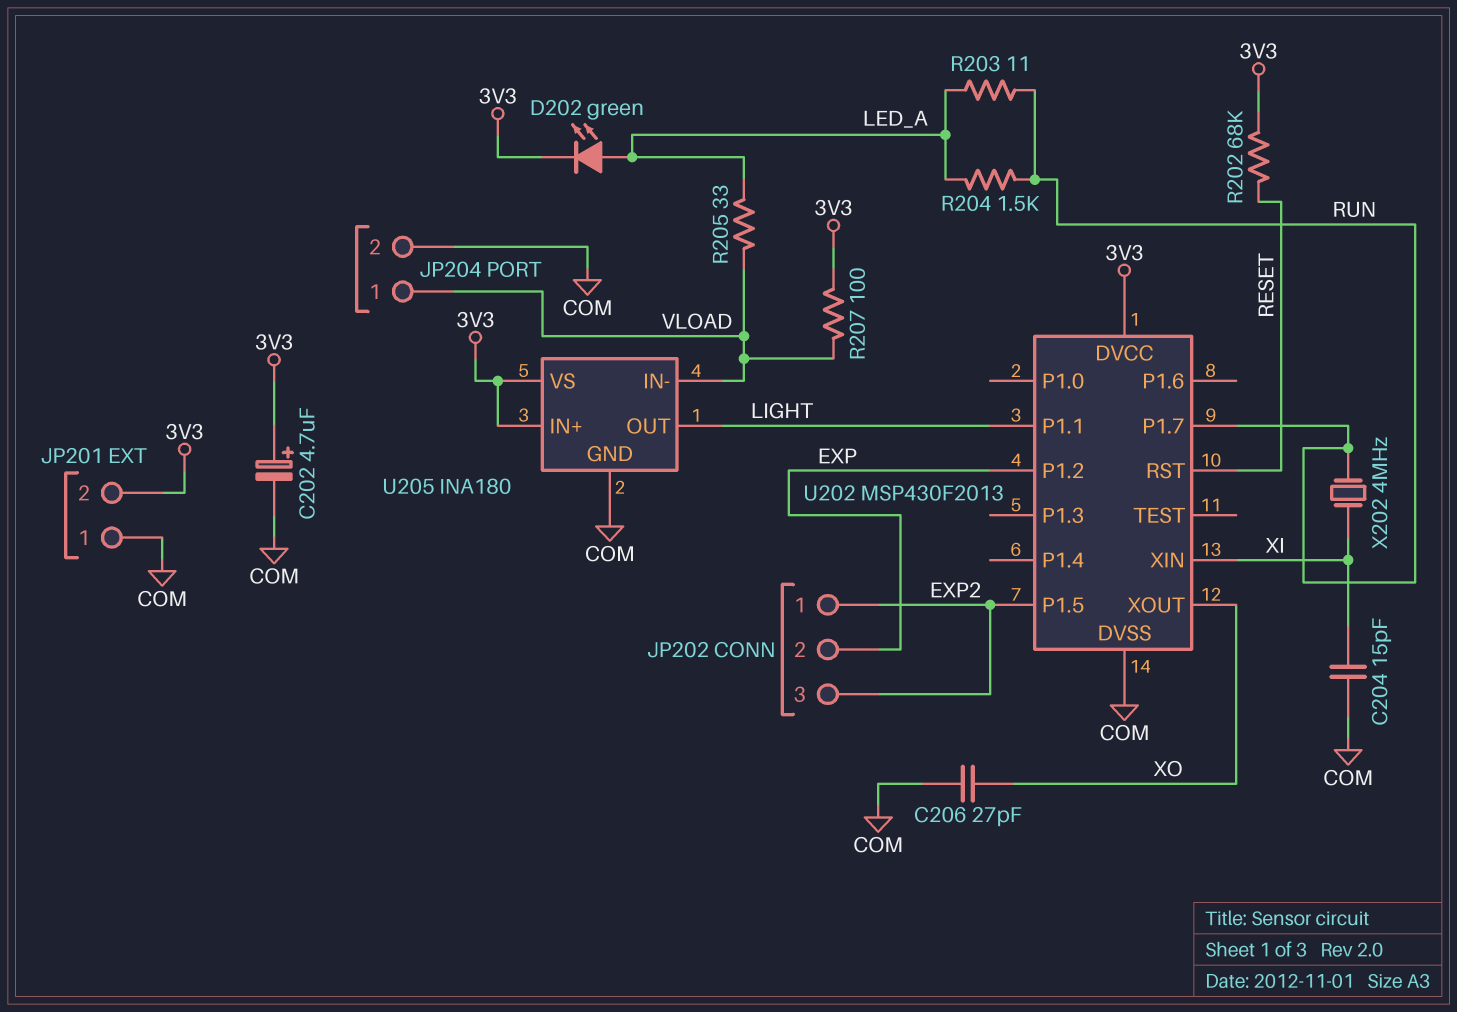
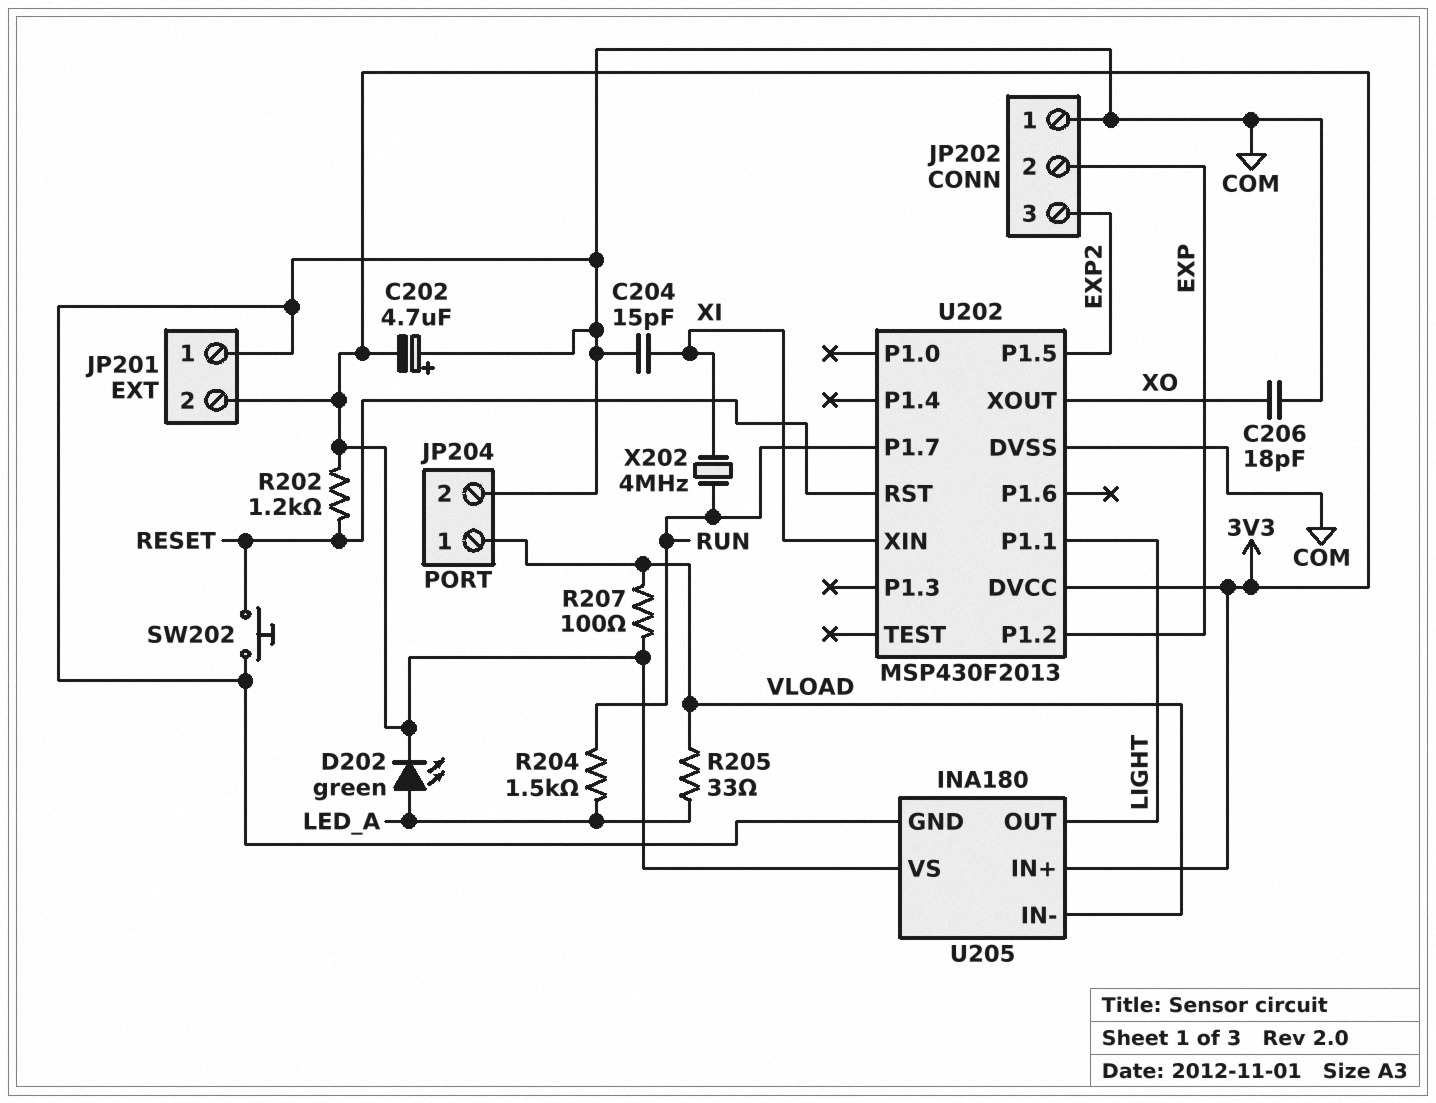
C202: 4.7uF (plus 3V3, minus COM) -> 4.7uF (plus COM, minus 3V3)
C206: 27pF (COM, XO) -> 18pF (COM, XO)
JP202 pin 1: EXP2 -> COM
R202: 68k (3V3, RESET) -> 1.2k (3V3, RESET)
R203: 11 (LED_A, RUN) -> none
SW202: none -> button (COM, RESET)

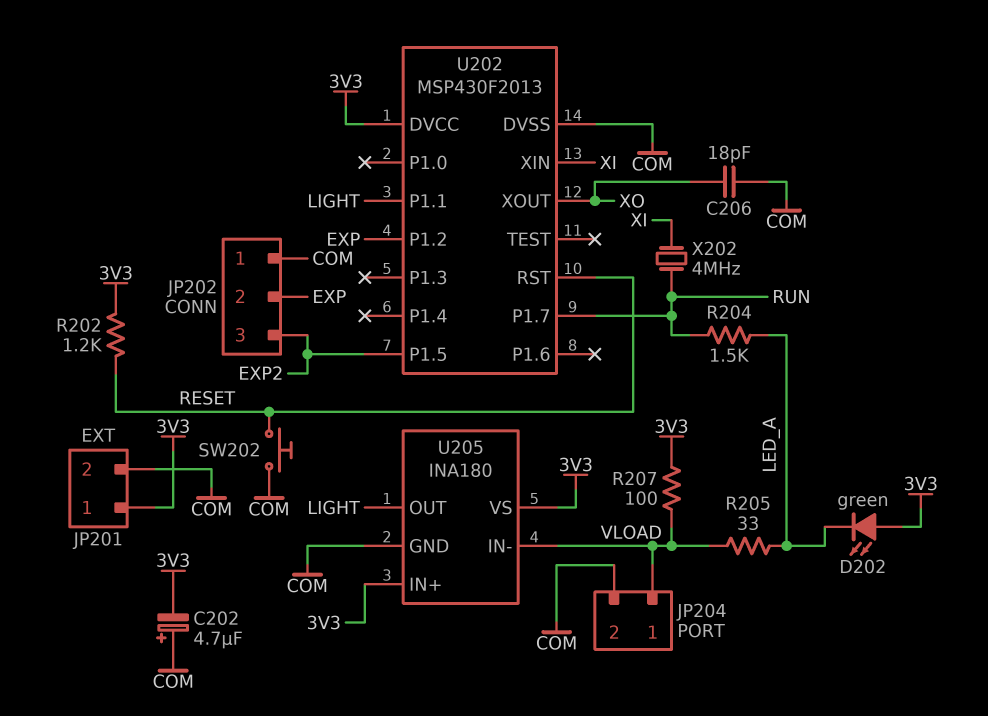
C204: 15pF (COM, XI) -> none
D202: LED green (A LED_A, K 3V3) -> LED green (A 3V3, K LED_A)
JP201 pin 1: COM -> 3V3
JP201 pin 2: 3V3 -> COM

